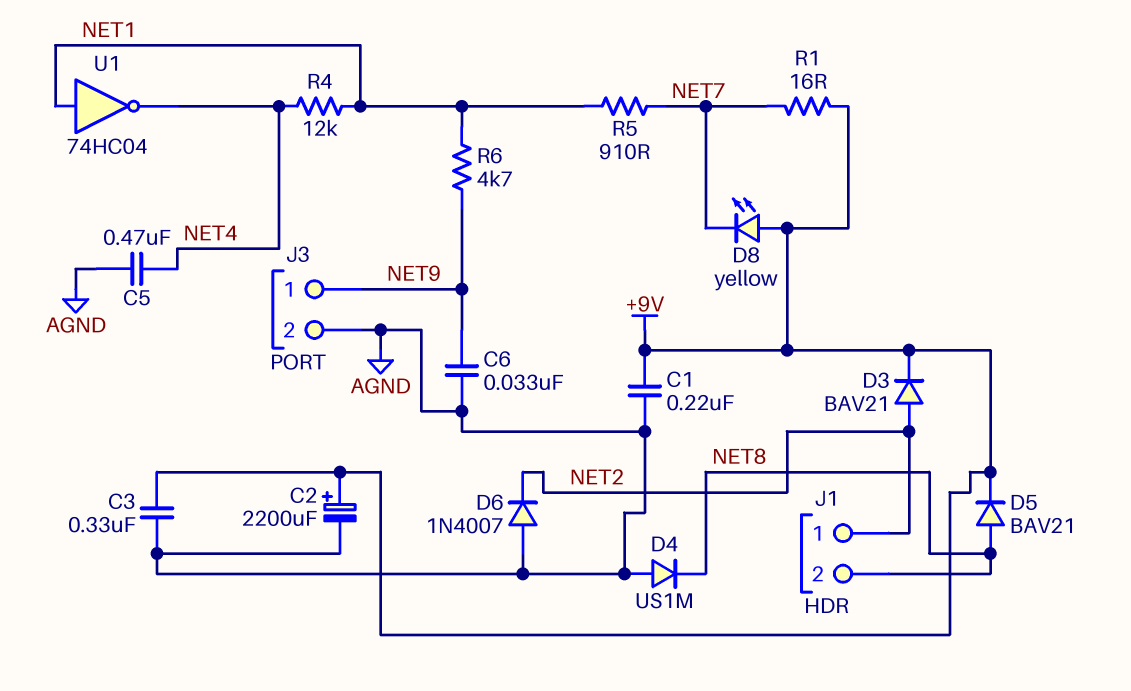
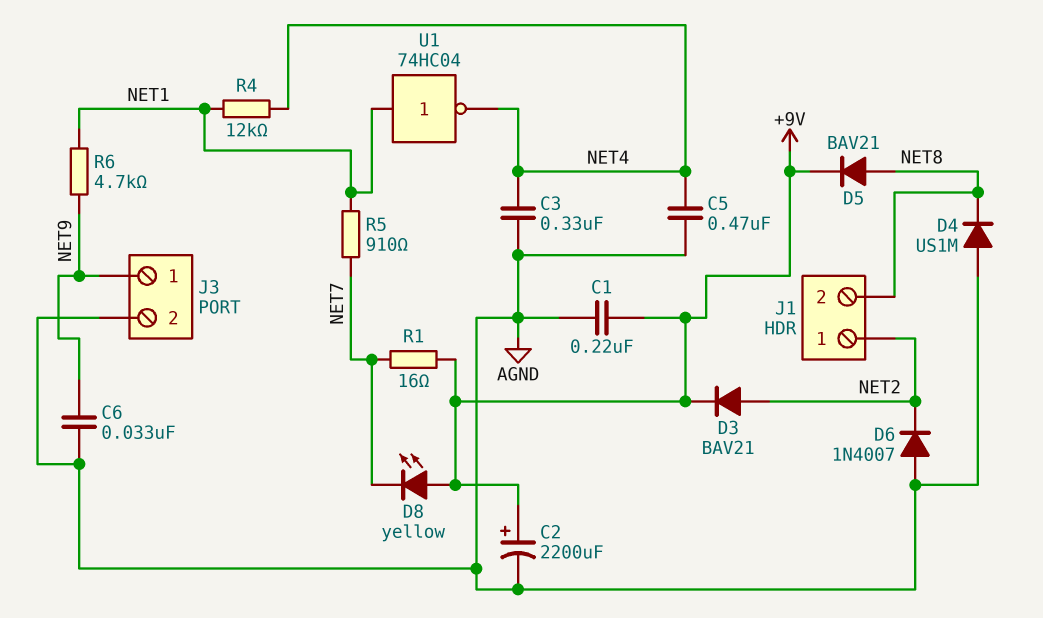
C3: 330nF (+9V, AGND) -> 330nF (AGND, NET4)

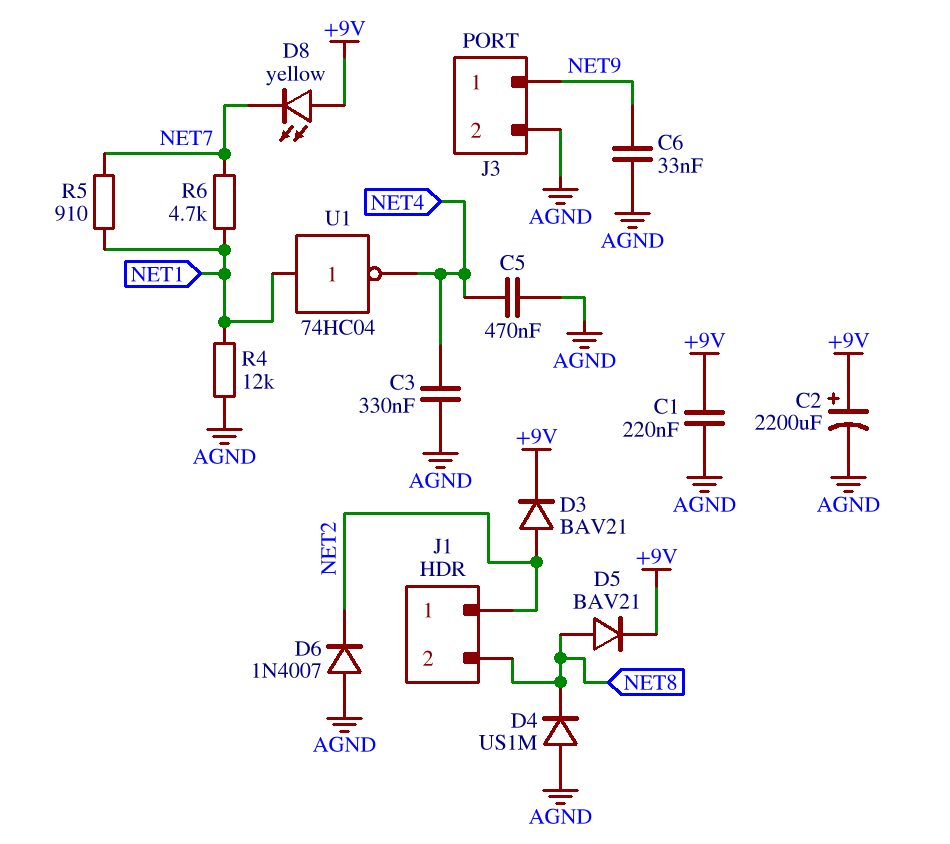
R1: 16 (+9V, NET7) -> none
R4: 12k (NET1, NET4) -> 12k (AGND, NET1)
R6: 4.7k (NET1, NET9) -> 4.7k (NET1, NET7)

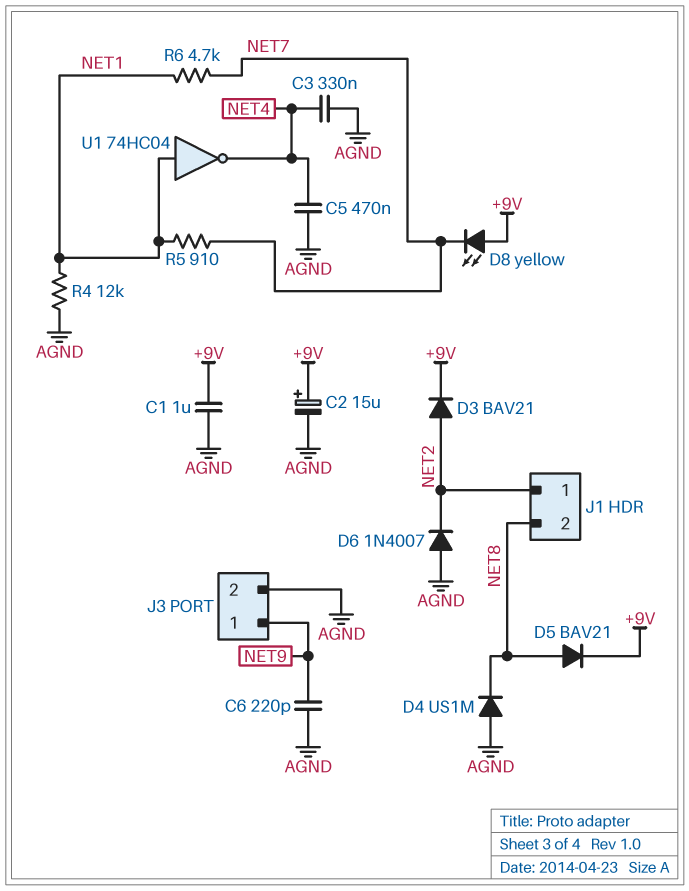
C1: 220nF (+9V, AGND) -> 1uF (+9V, AGND)
C2: 2200uF (plus +9V, minus AGND) -> 15uF (plus +9V, minus AGND)
C6: 33nF (AGND, NET9) -> 220pF (AGND, NET9)

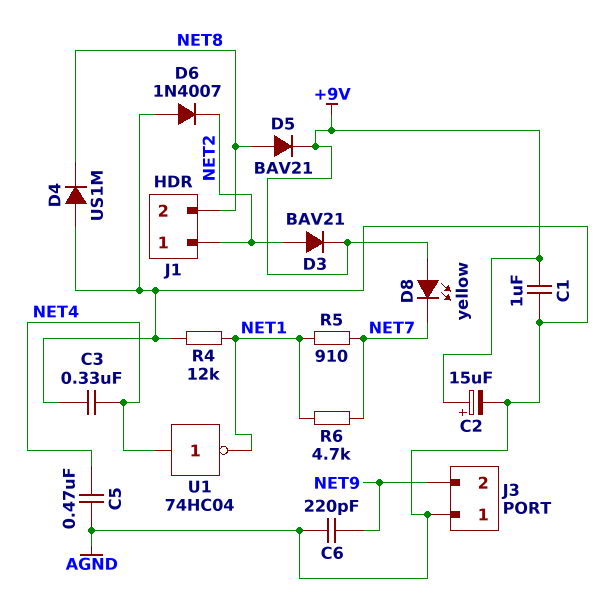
J3 pin 1: NET9 -> AGND
J3 pin 2: AGND -> NET9
U1: NOT 74HC04 (in NET1, out NET4) -> NOT 74HC04 (in NET4, out NET1)

